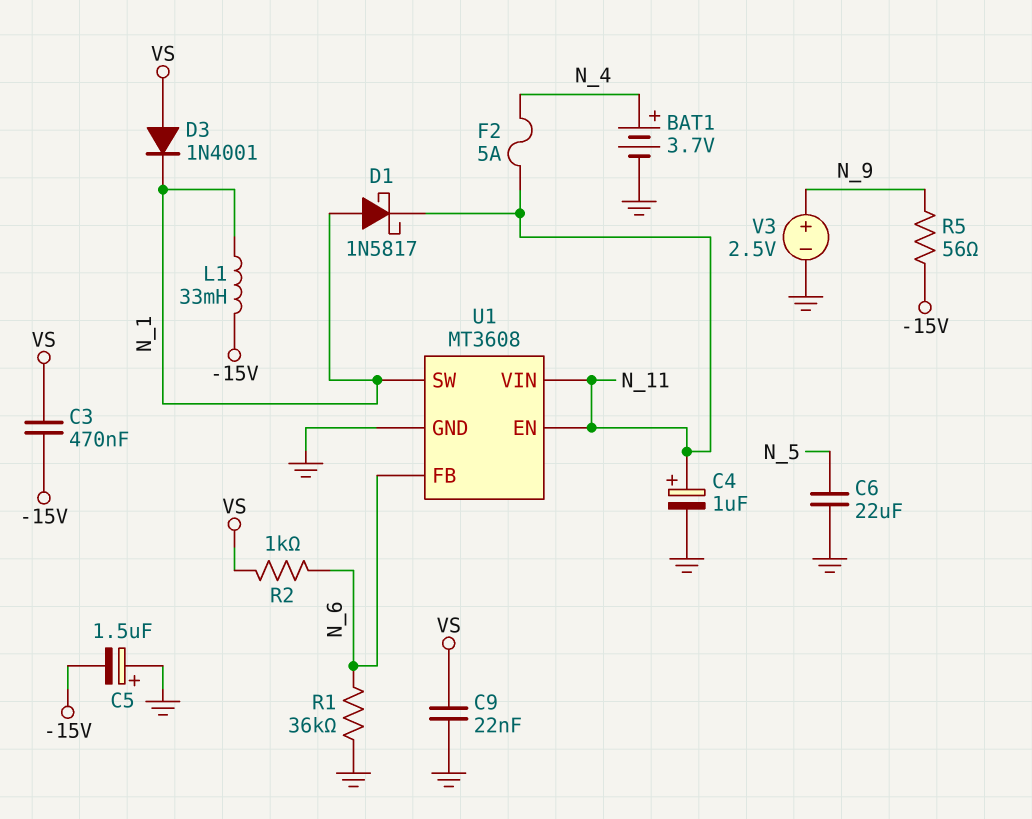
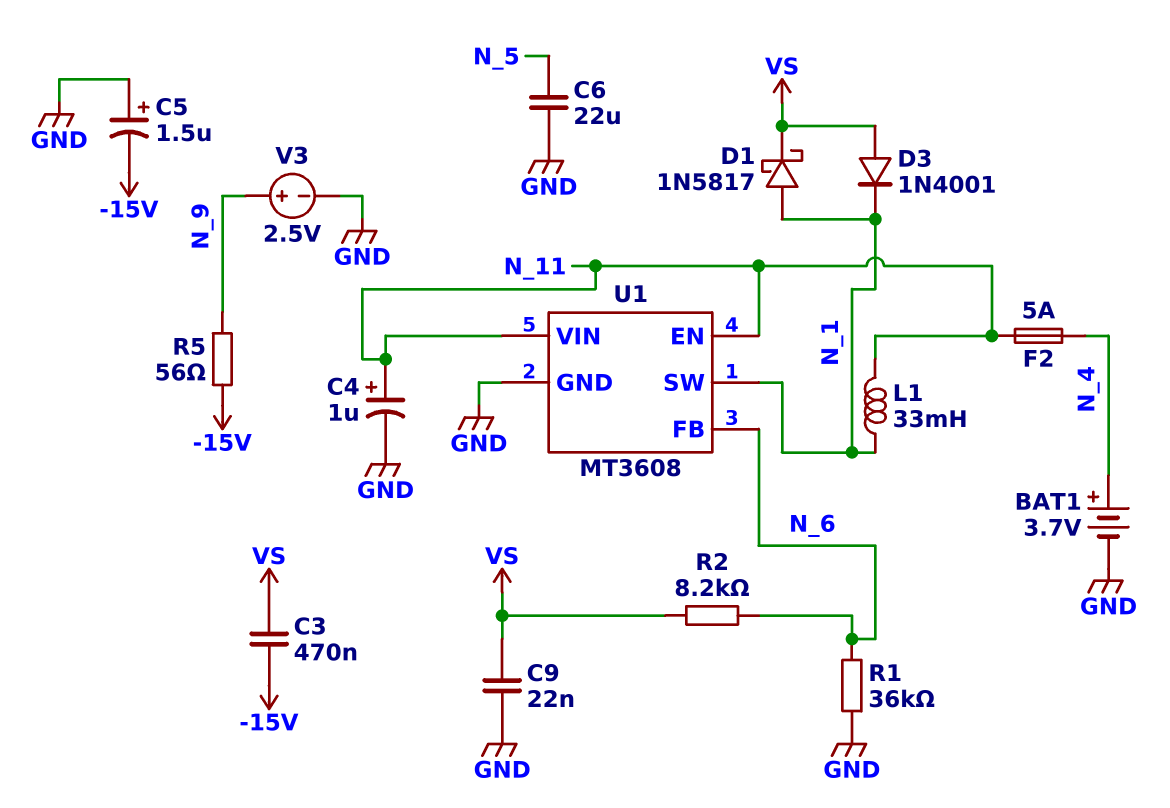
D1: schottky 1N5817 (A N_1, K N_11) -> schottky 1N5817 (A N_1, K VS)
L1: 33mH (-15V, N_1) -> 33mH (N_1, N_11)
R2: 1k (N_6, VS) -> 8.2k (N_6, VS)

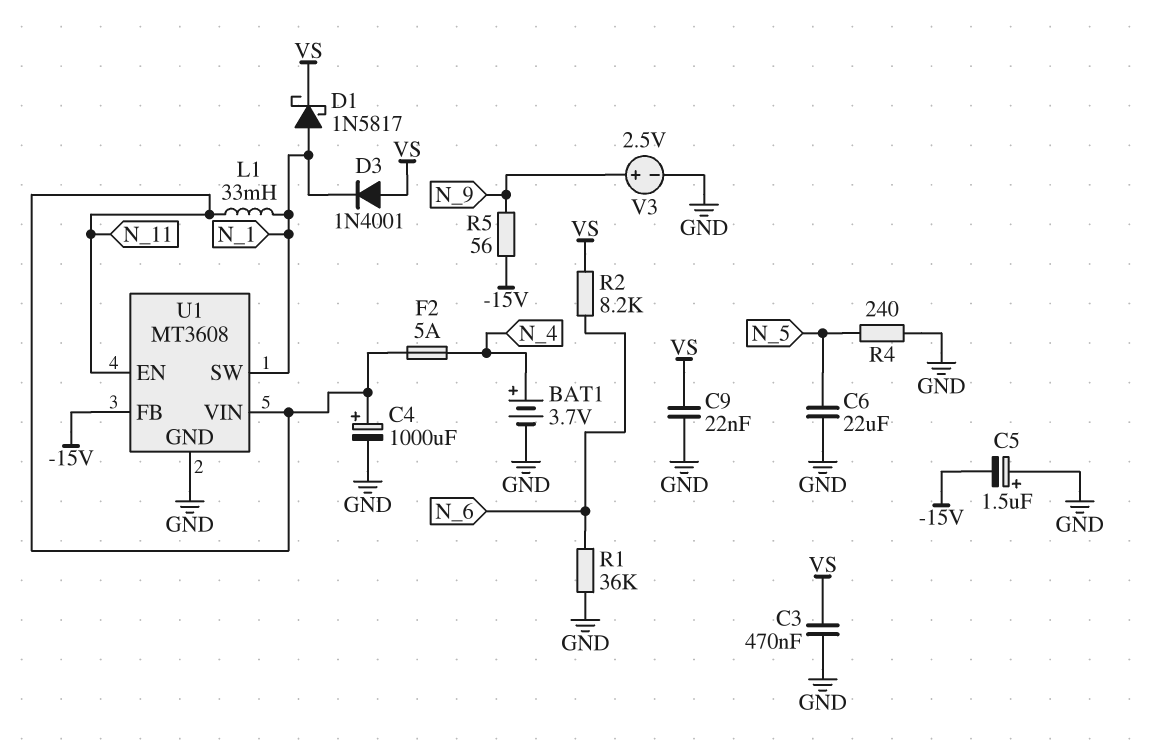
C3: 470nF (-15V, VS) -> 470nF (GND, VS)
C4: 1uF (plus N_11, minus GND) -> 1000uF (plus N_11, minus GND)
R4: none -> 240 (GND, N_5)
U1 pin FB: N_6 -> -15V

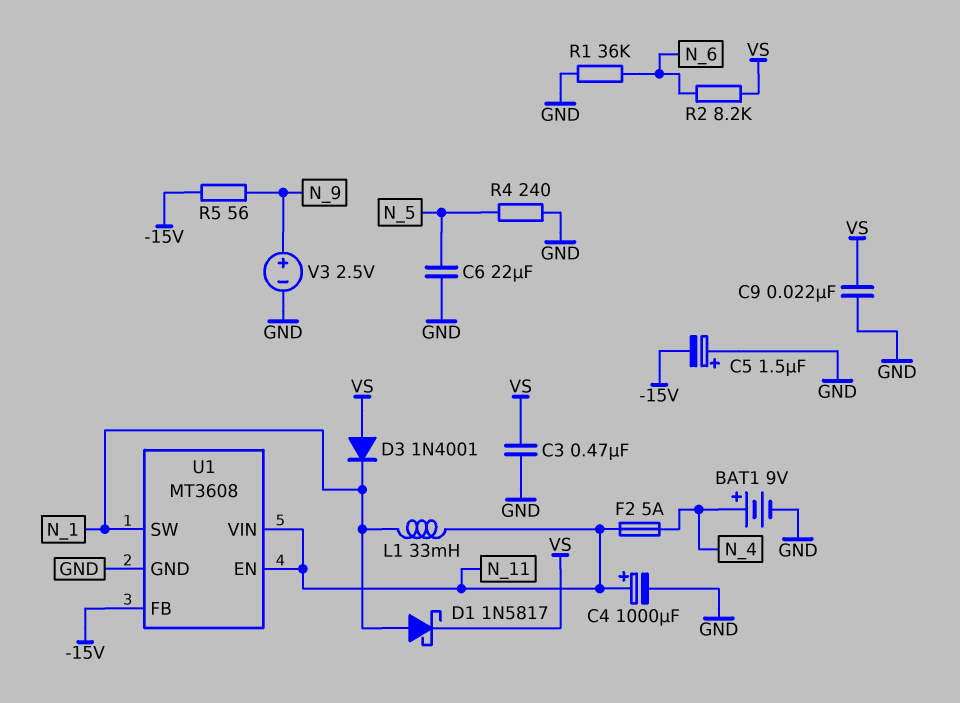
BAT1: 3.7V (plus N_4, minus GND) -> 9V (plus N_4, minus GND)

